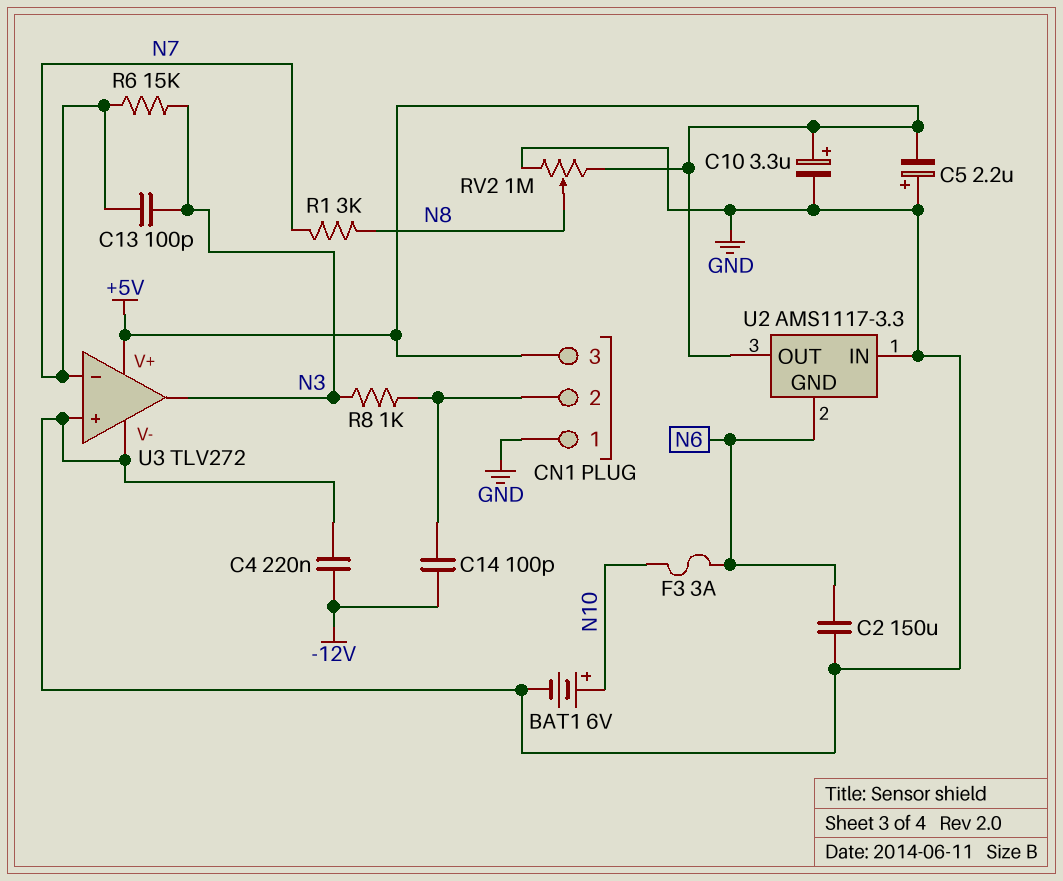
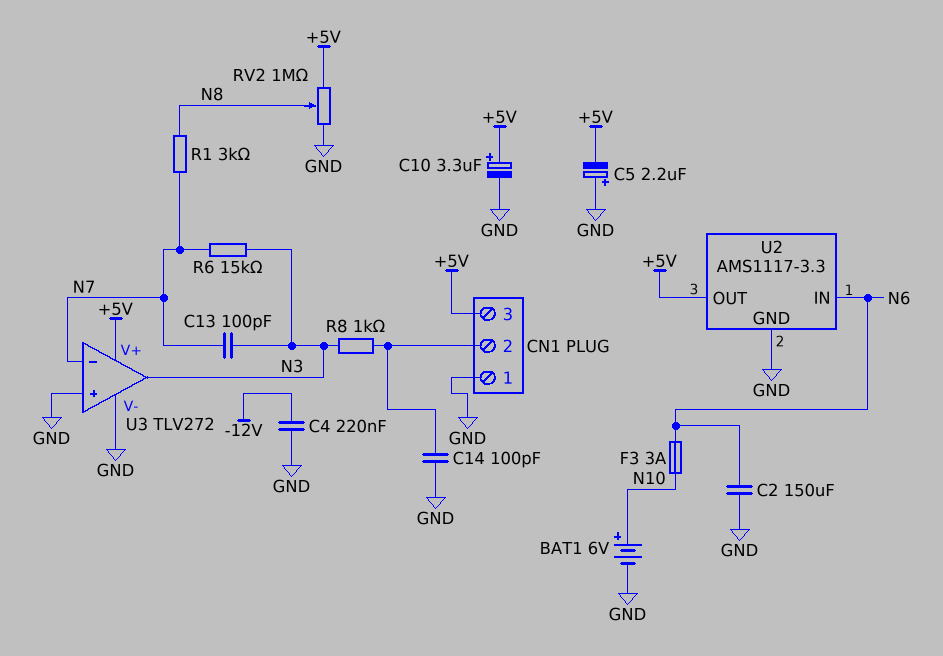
C14: 100pF (-12V, CN1/2) -> 100pF (CN1/2, GND)
U2 pin GND: N6 -> GND
U2 pin IN: GND -> N6

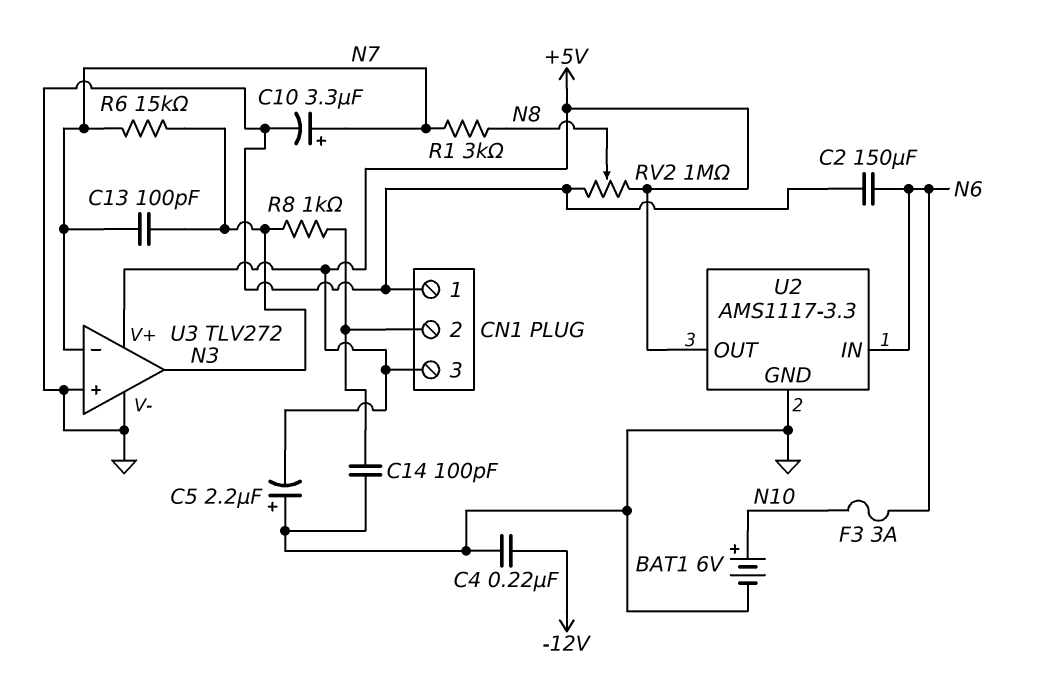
C10: 3.3uF (plus +5V, minus GND) -> 3.3uF (plus N7, minus GND)

